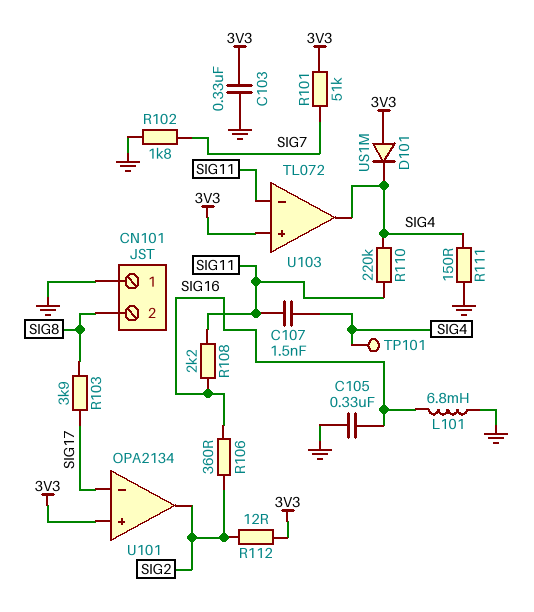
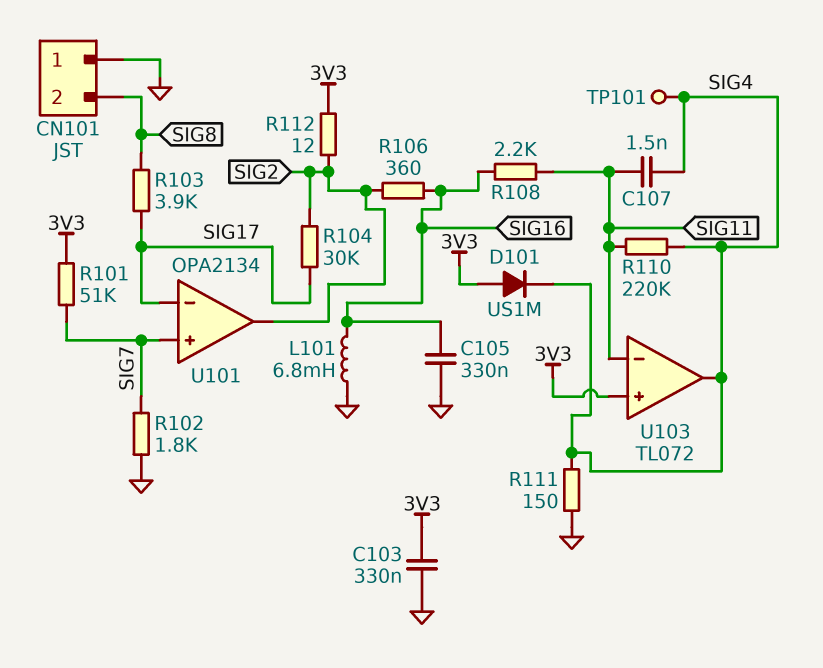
R104: none -> 30k (SIG2, SIG17)
U101 pin in+: 3V3 -> SIG7

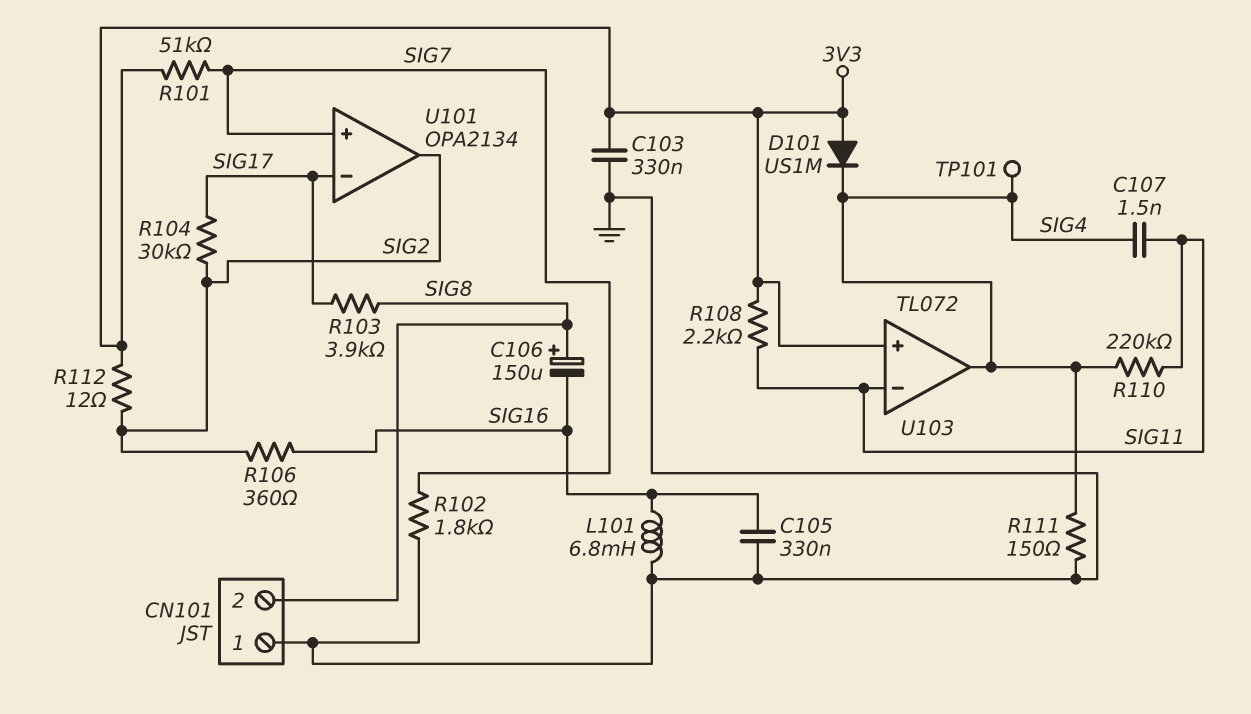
C106: none -> 150uF (plus SIG8, minus SIG16)
R108: 2.2k (SIG11, SIG16) -> 2.2k (3V3, SIG11)

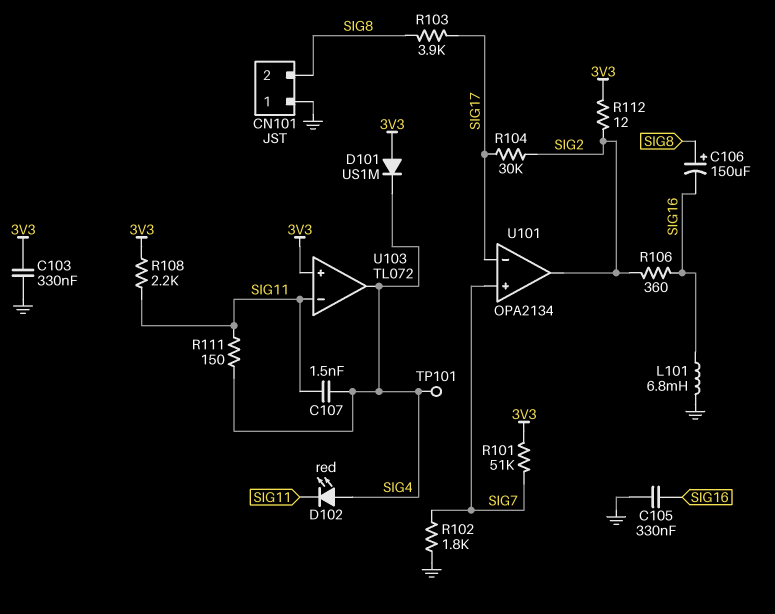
D102: none -> LED red (A SIG4, K SIG11)
R110: 220k (SIG4, SIG11) -> none
R111: 150 (GND, SIG4) -> 150 (SIG4, SIG11)

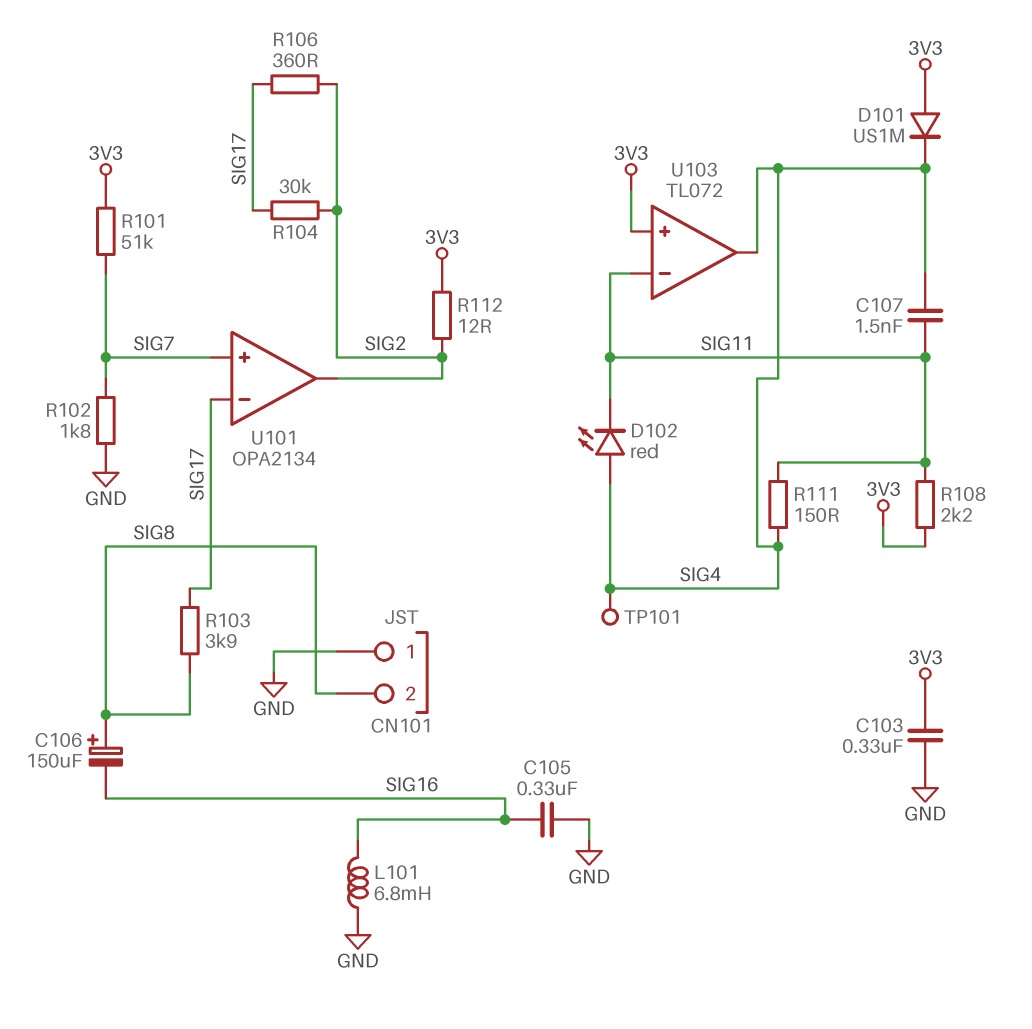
R106: 360 (SIG2, SIG16) -> 360 (SIG2, SIG17)

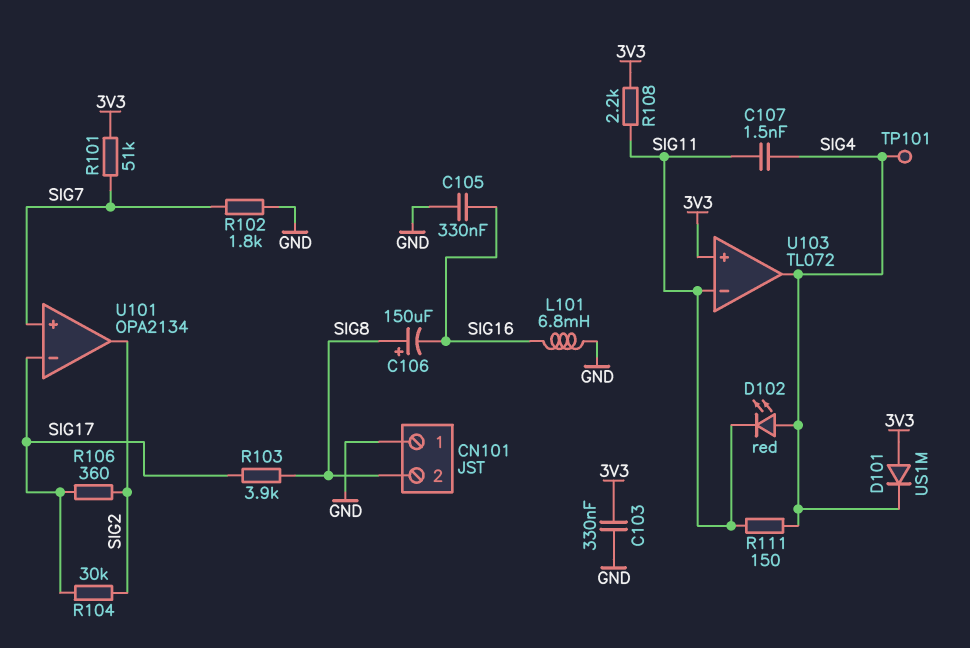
R112: 12 (3V3, SIG2) -> none

